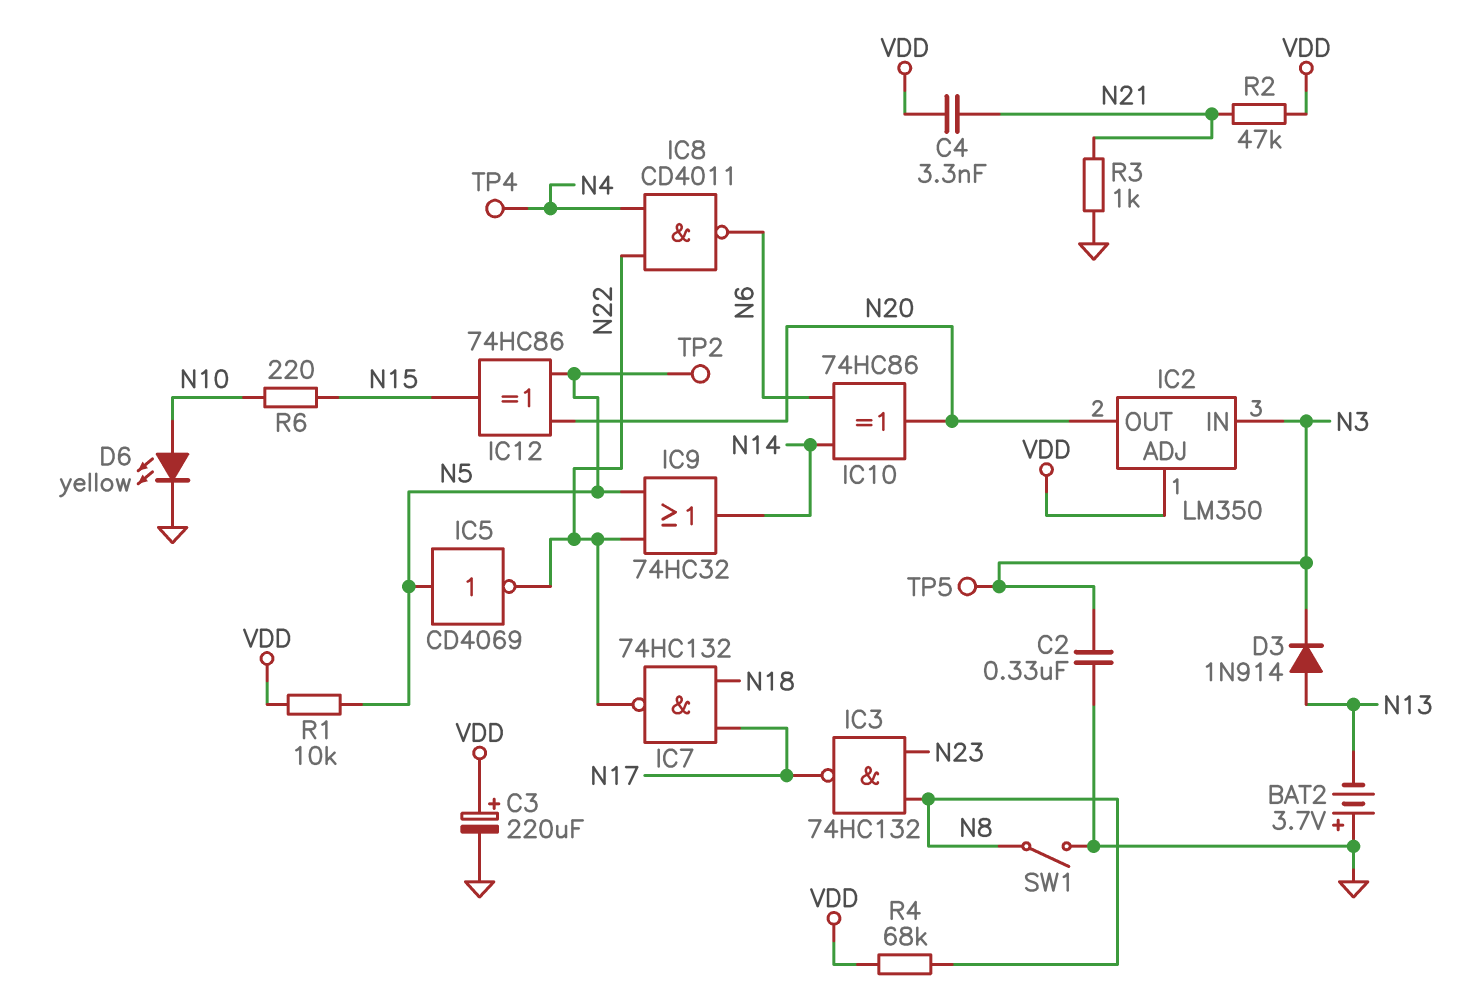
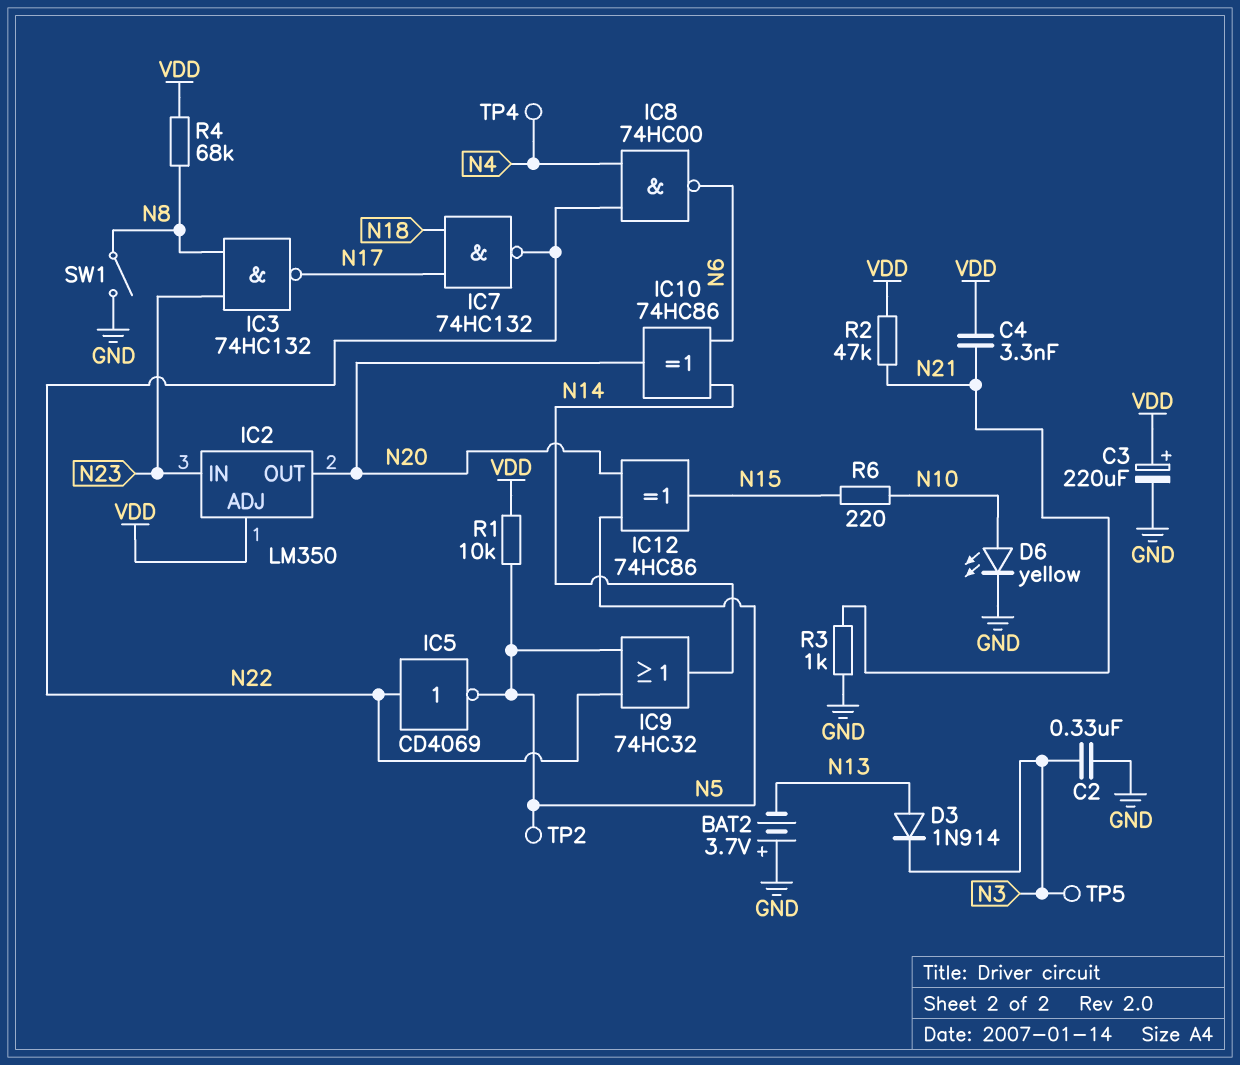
IC2 pin IN: N3 -> N23
IC5: NOT CD4069 (in N5, out N22) -> NOT CD4069 (in N22, out N5)
IC8: NAND CD4011 (in N4, in N22, out N6) -> NAND 74HC00 (in N4, in N22, out N6)

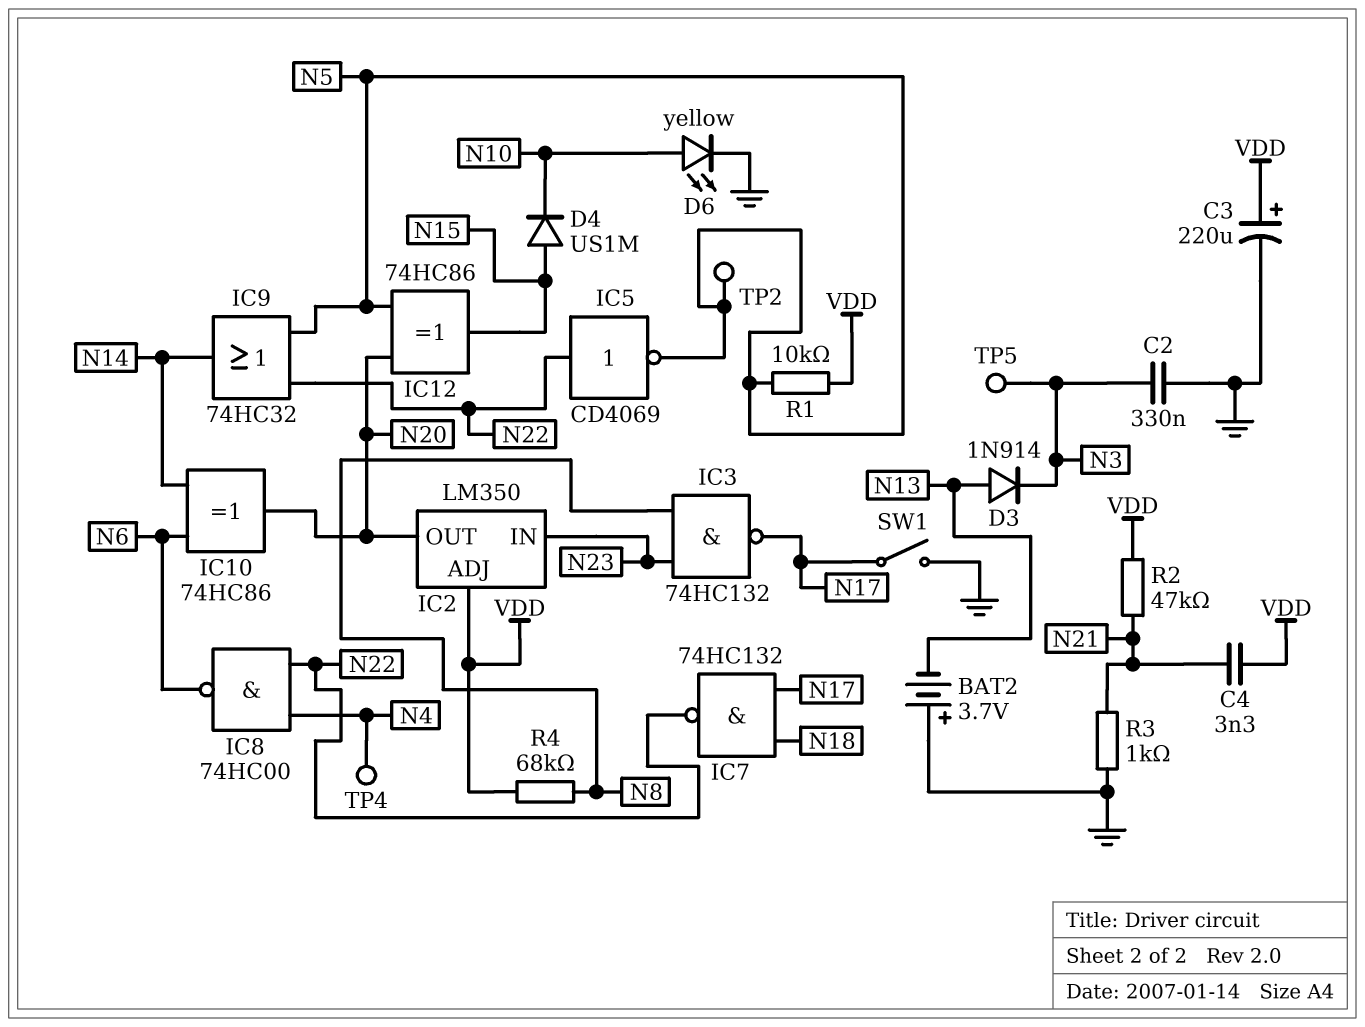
D4: none -> diode US1M (A N15, K N10)
R6: 220 (N10, N15) -> none
SW1: switch (GND, N8) -> switch (GND, N17)

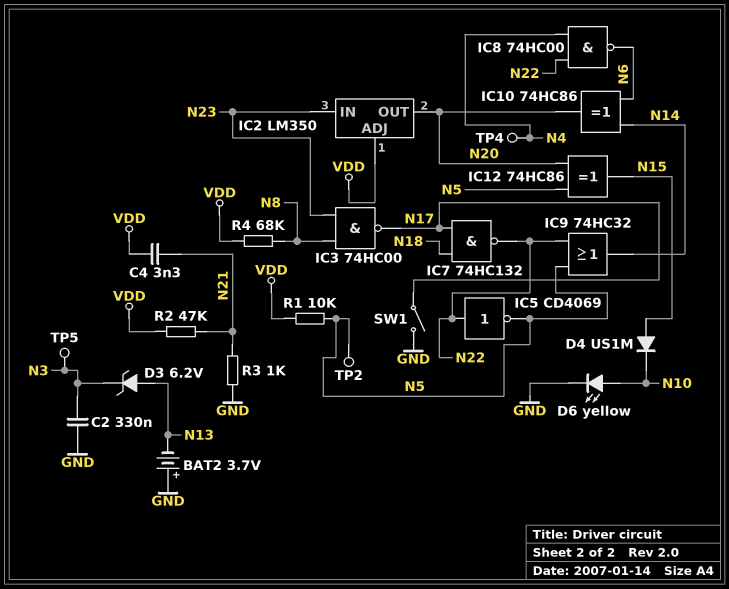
C3: 220uF (plus VDD, minus GND) -> none
D3: diode 1N914 (A N13, K N3) -> zener 6.2V (A N13, K N3)
IC3: NAND 74HC132 (in N8, in N23, out N17) -> NAND 74HC00 (in N8, in N23, out N17)

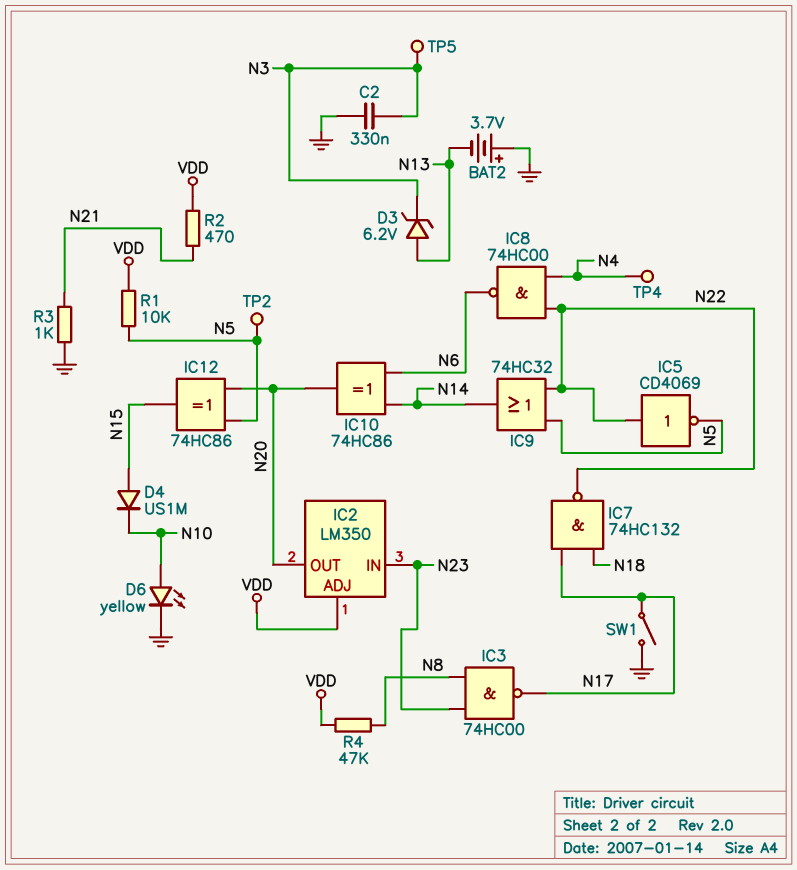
C4: 3.3nF (N21, VDD) -> none
R2: 47k (N21, VDD) -> 470 (N21, VDD)
R4: 68k (N8, VDD) -> 47k (N8, VDD)

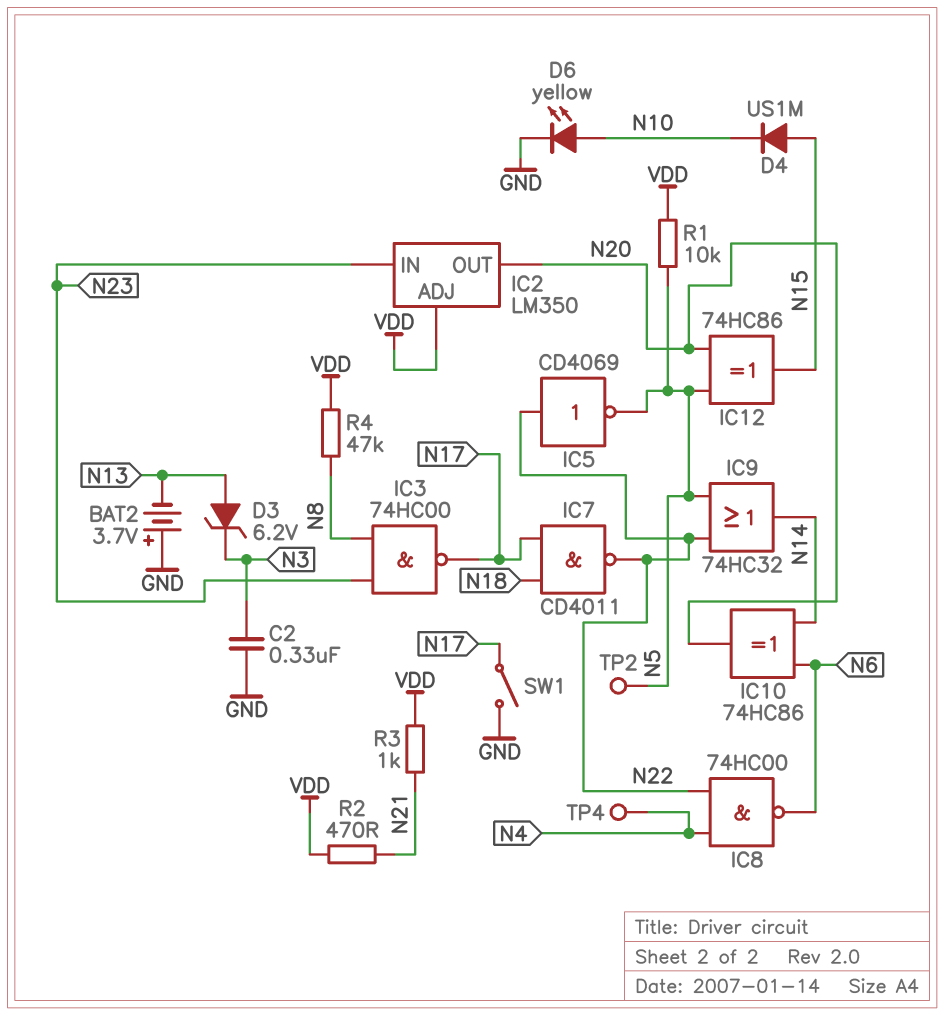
IC7: NAND 74HC132 (in N17, in N18, out N22) -> NAND CD4011 (in N17, in N18, out N22)
R3: 1k (GND, N21) -> 1k (N21, VDD)
TP5: test point (N3) -> none

